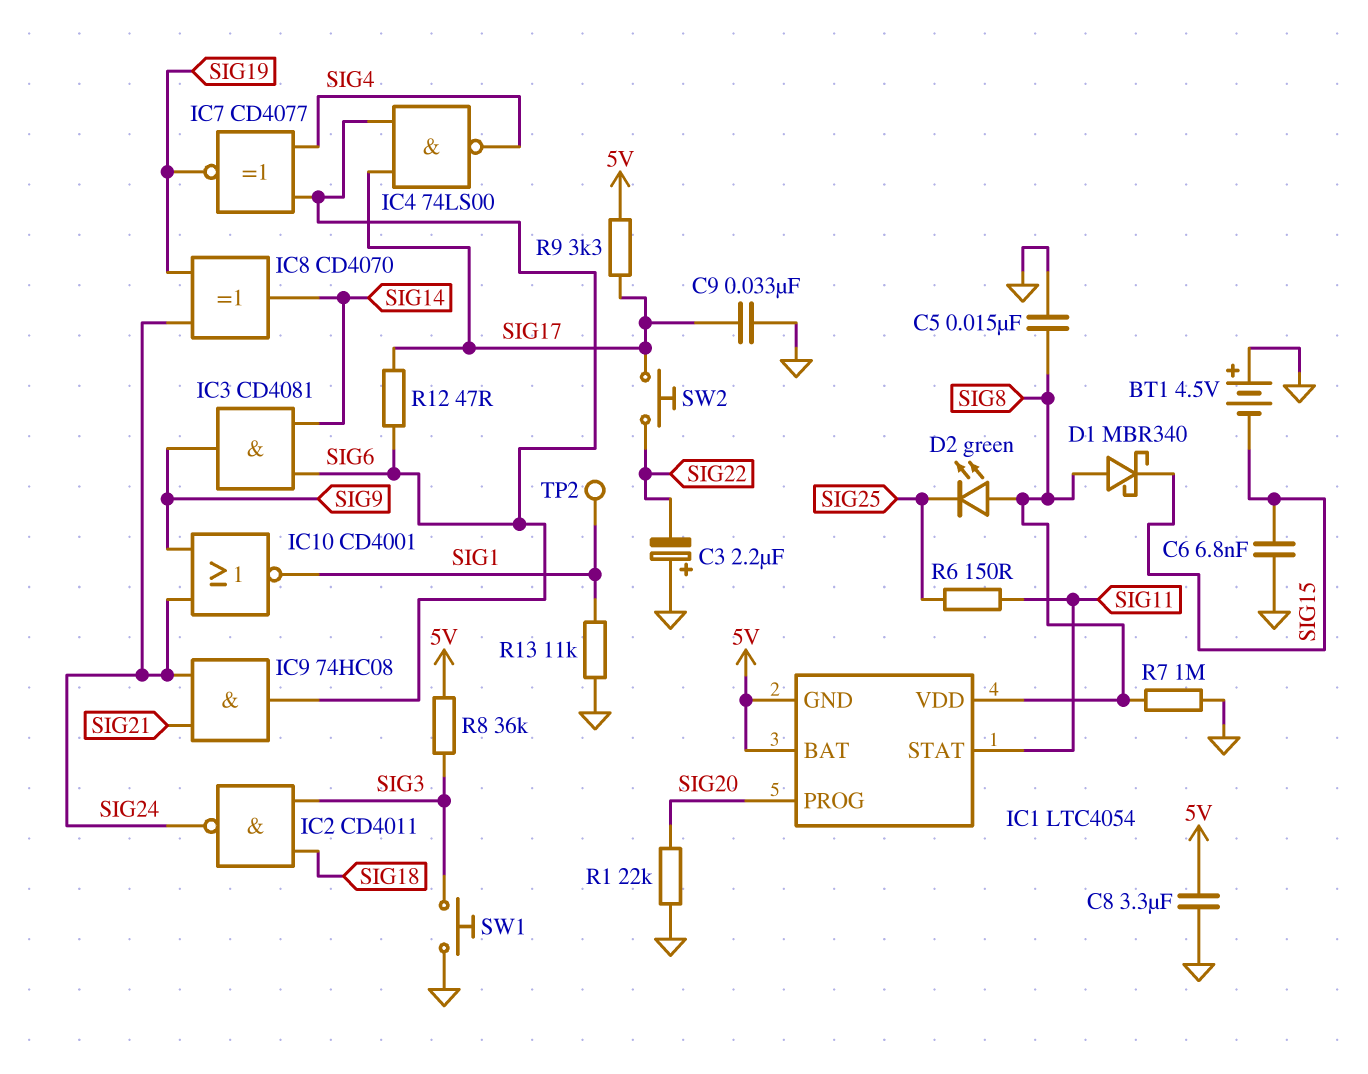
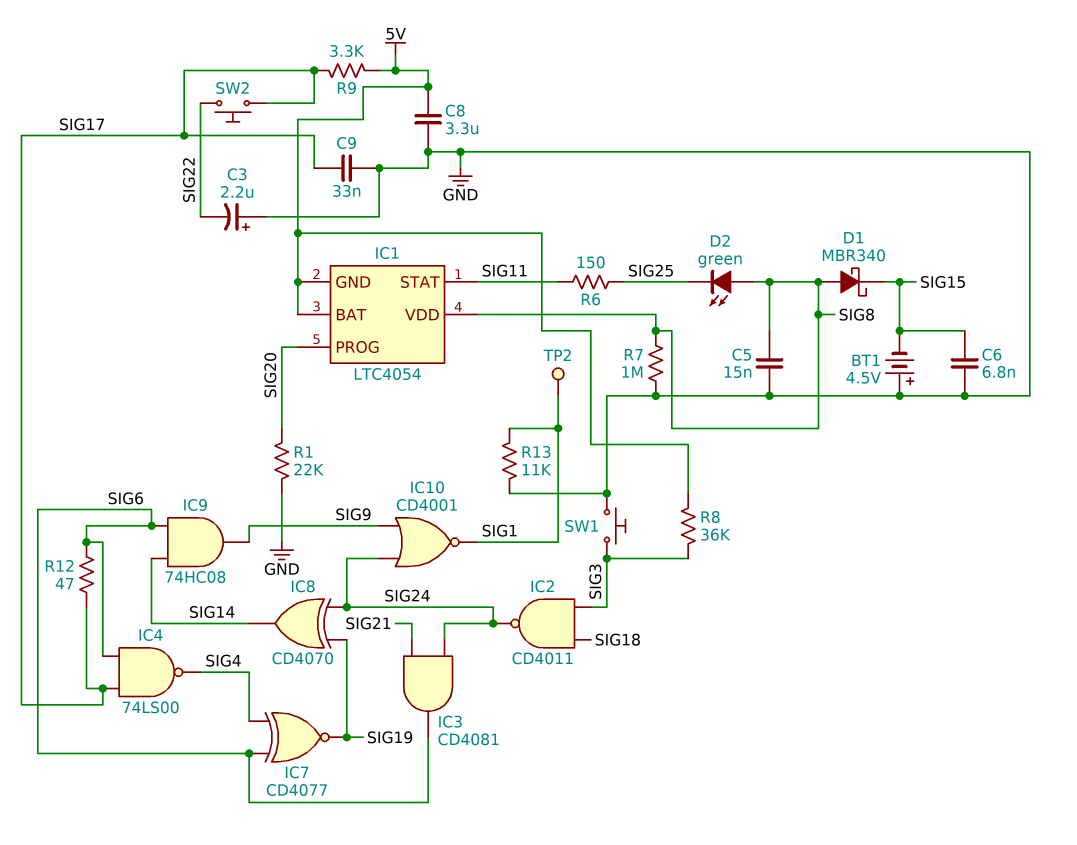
IC3: AND CD4081 (in SIG6, in SIG14, out SIG9) -> AND CD4081 (in SIG21, in SIG24, out SIG6)
IC9: AND 74HC08 (in SIG21, in SIG24, out SIG6) -> AND 74HC08 (in SIG6, in SIG14, out SIG9)

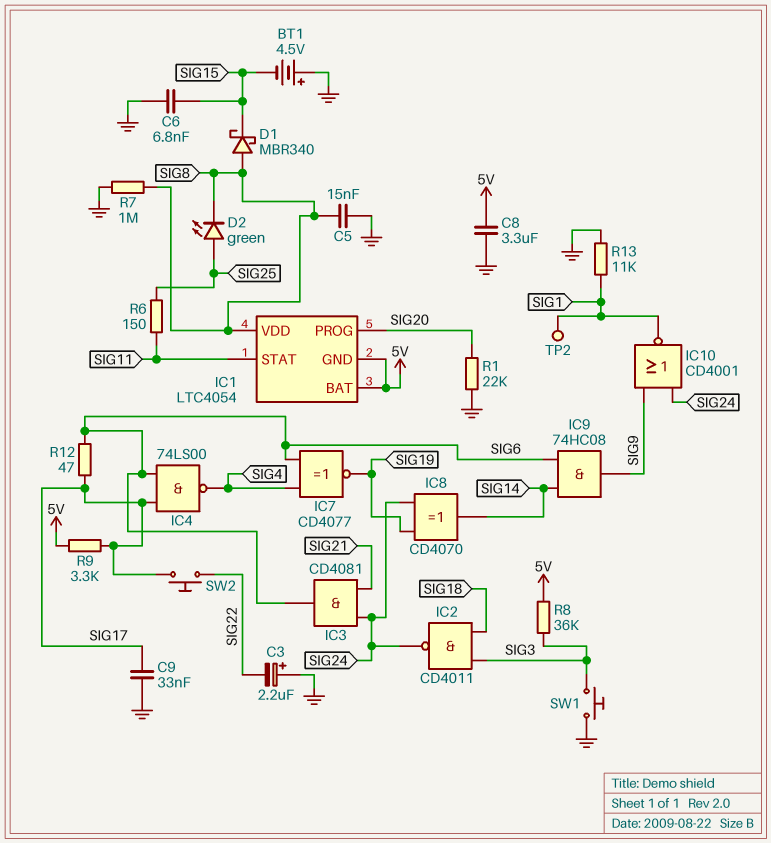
D2: LED green (A SIG8, K SIG25) -> LED green (A SIG25, K SIG8)

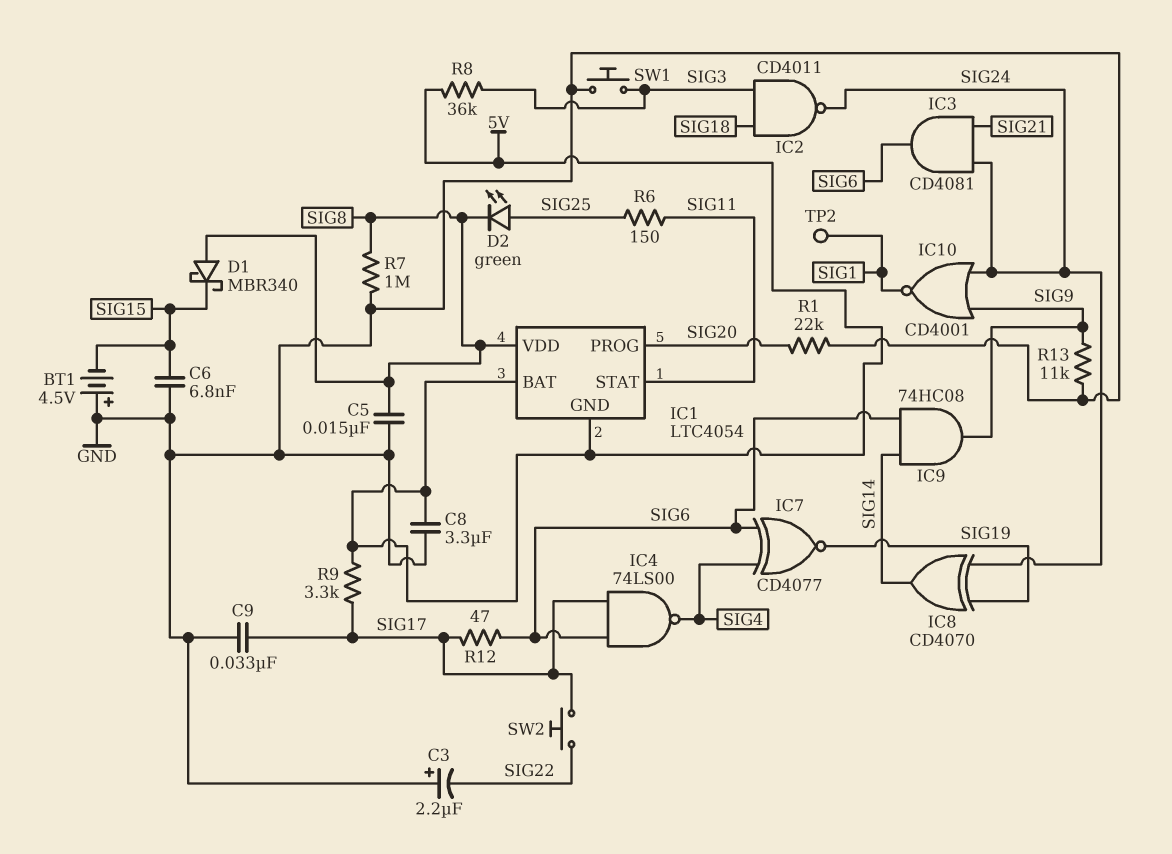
R13: 11k (GND, SIG1) -> 11k (GND, SIG9)

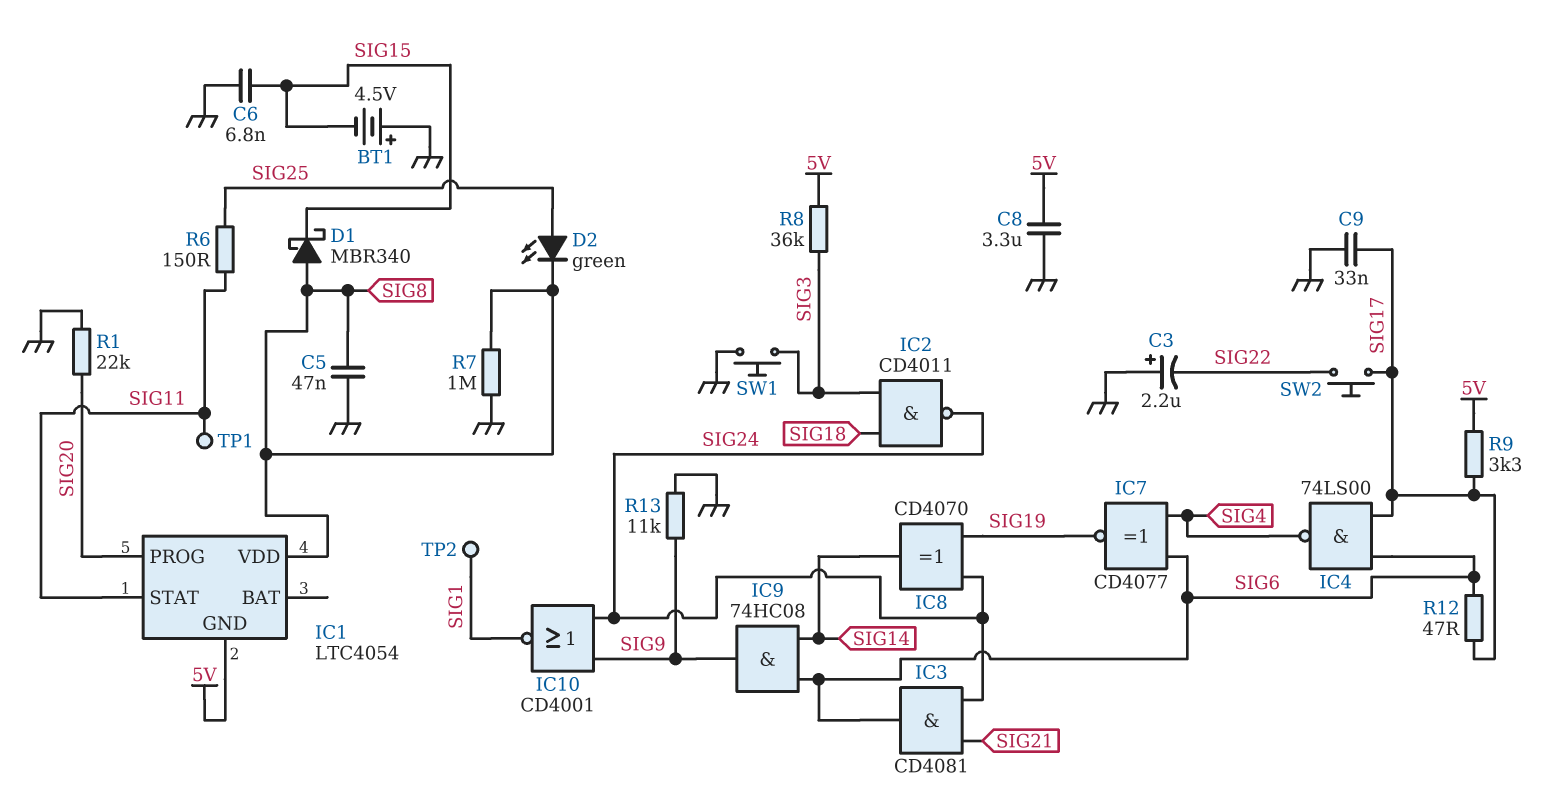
C5: 15nF (GND, SIG8) -> 47nF (GND, SIG8)
IC1 pin BAT: 5V -> none
TP1: none -> test point (SIG11)

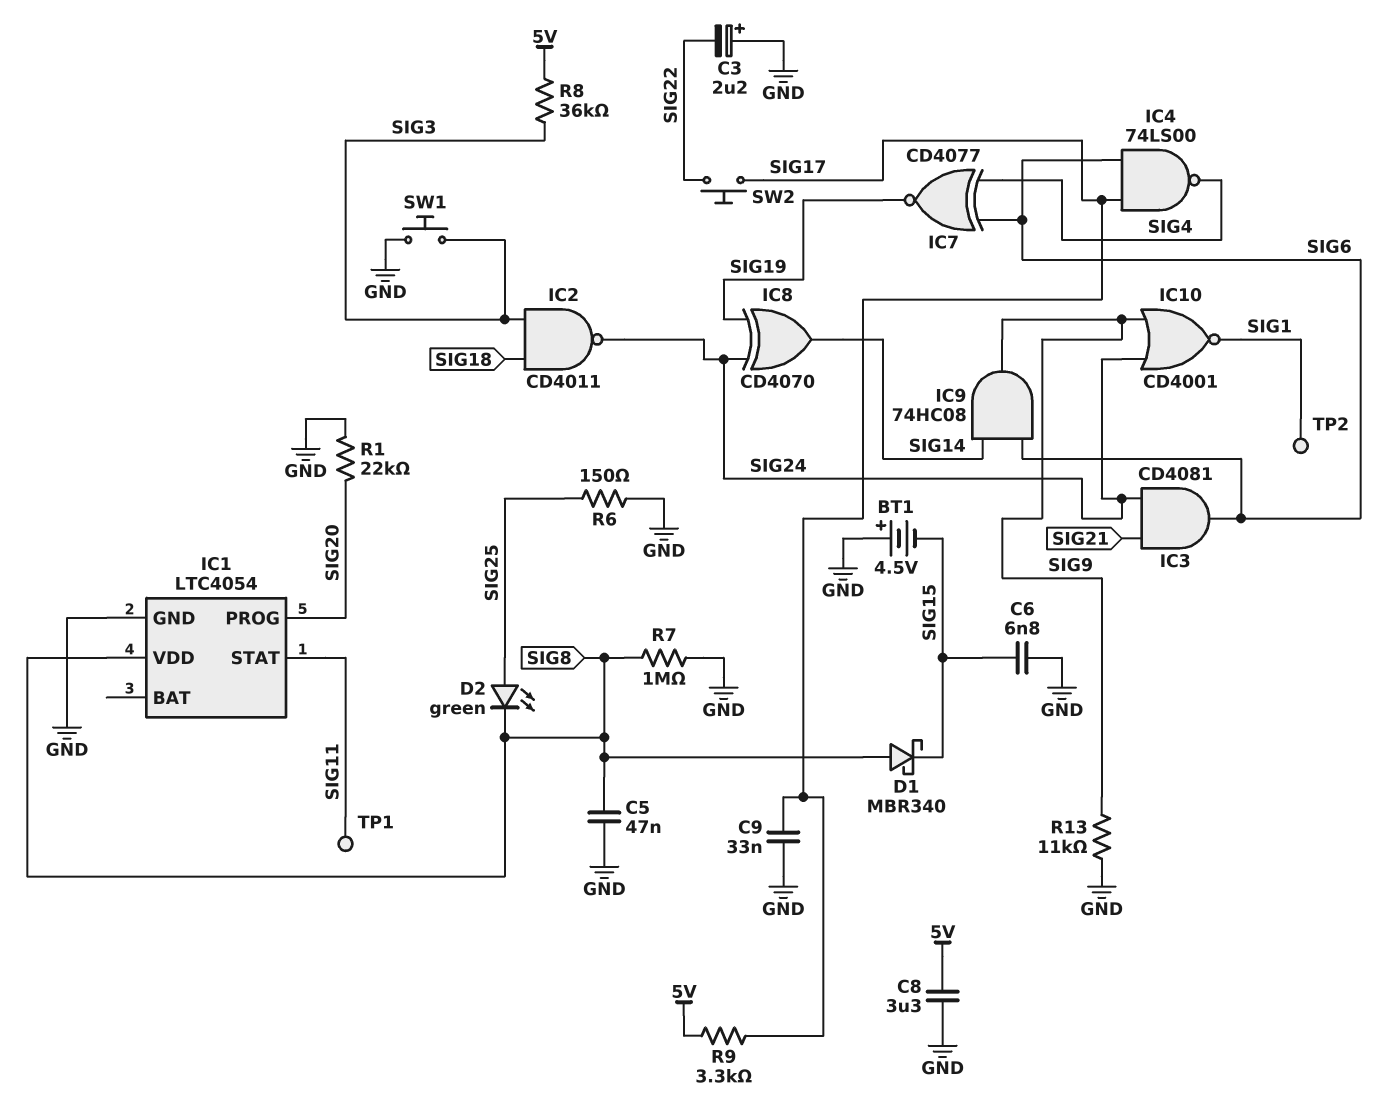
IC1 pin GND: 5V -> GND
R6: 150 (SIG11, SIG25) -> 150 (GND, SIG25)
R12: 47 (SIG6, SIG17) -> none

